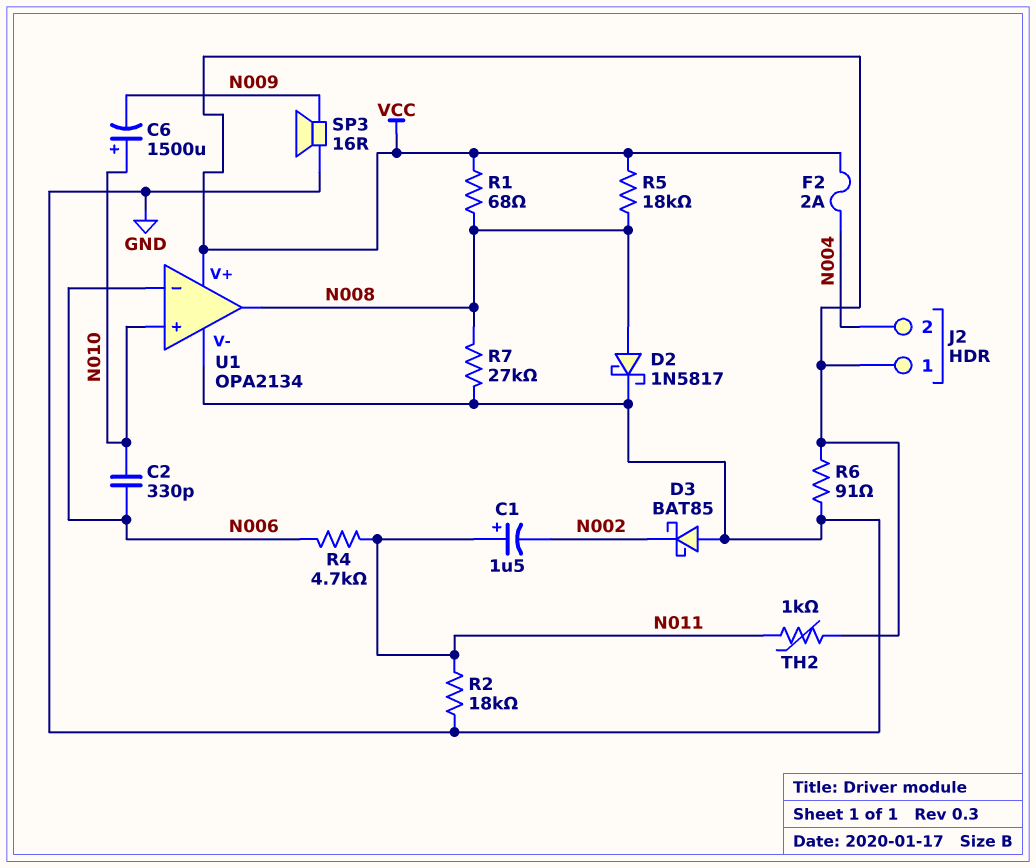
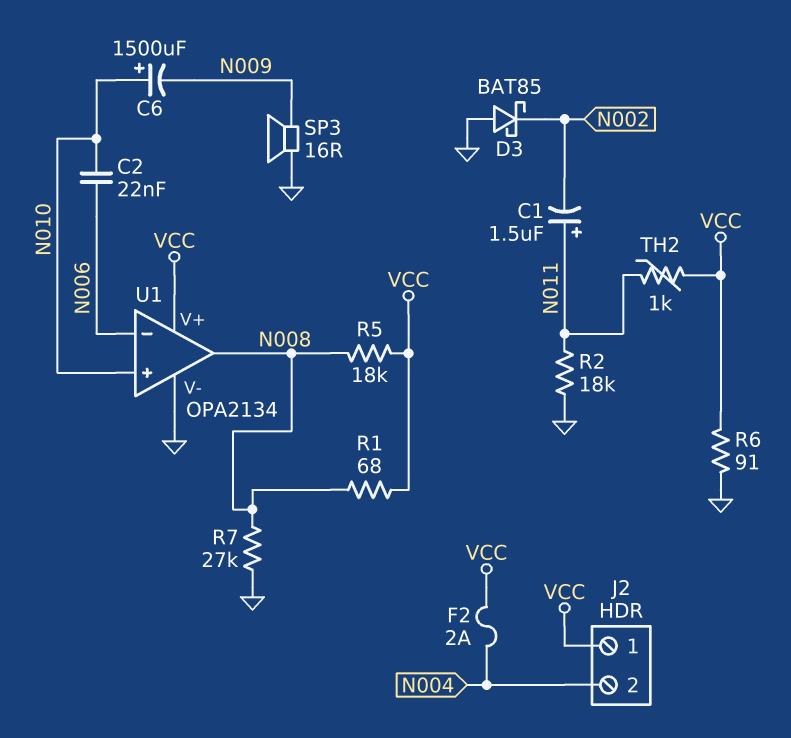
C2: 330pF (N006, N010) -> 22nF (N006, N010)
D2: schottky 1N5817 (A N008, K GND) -> none
R4: 4.7k (N006, N011) -> none

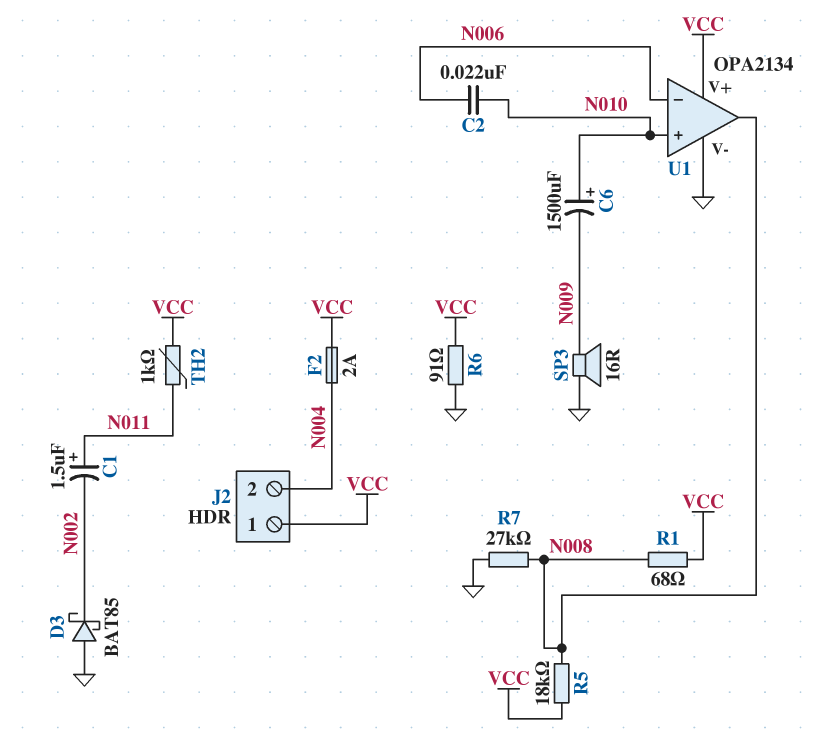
R2: 18k (GND, N011) -> none

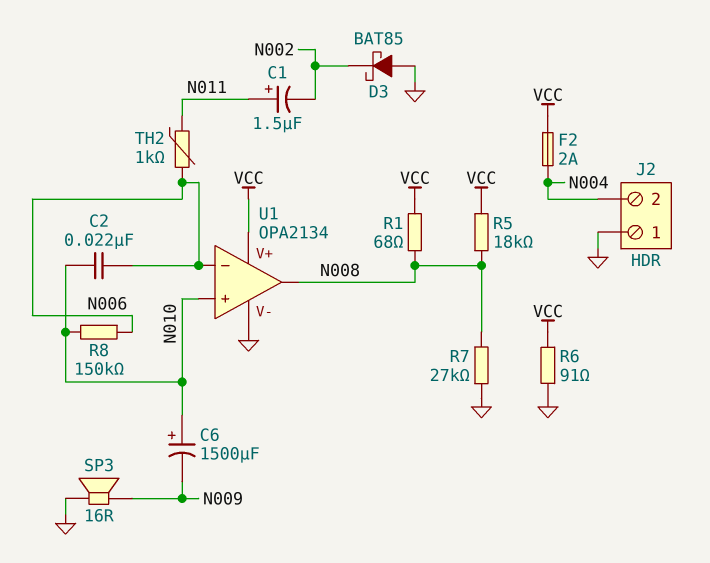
J2 pin 1: VCC -> GND
R8: none -> 150k (N006, N010)
TH2: 1k (N011, VCC) -> 1k (N006, N011)

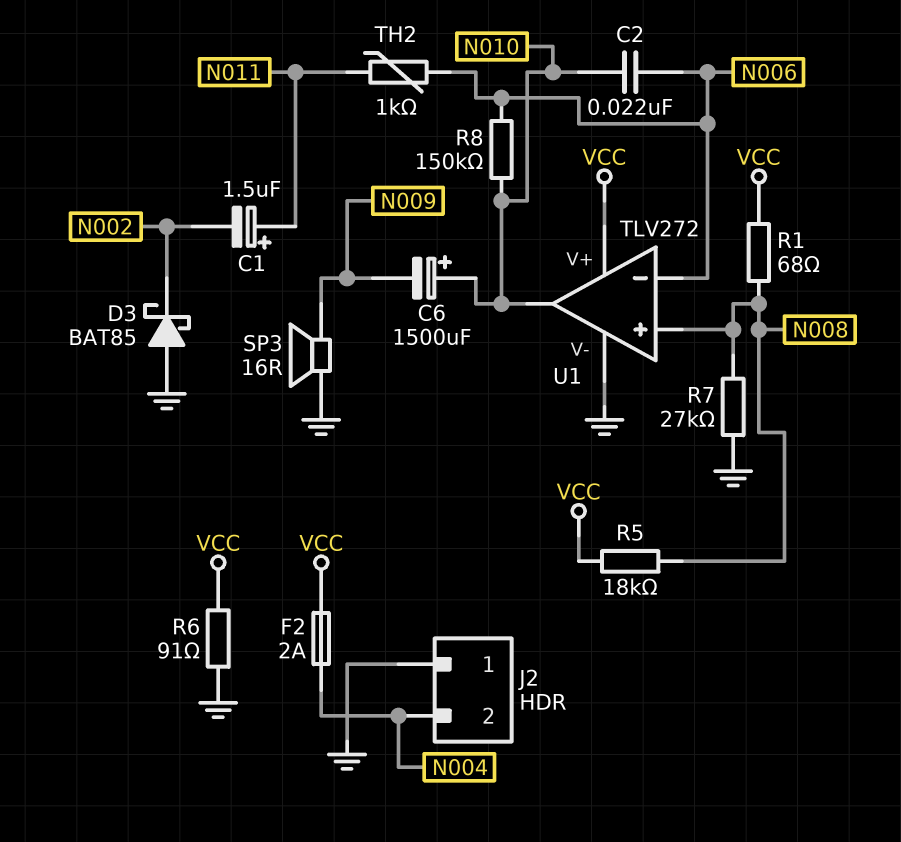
U1: OPA2134 -> TLV272
U1 pin in+: N010 -> N008
U1 pin out: N008 -> N010

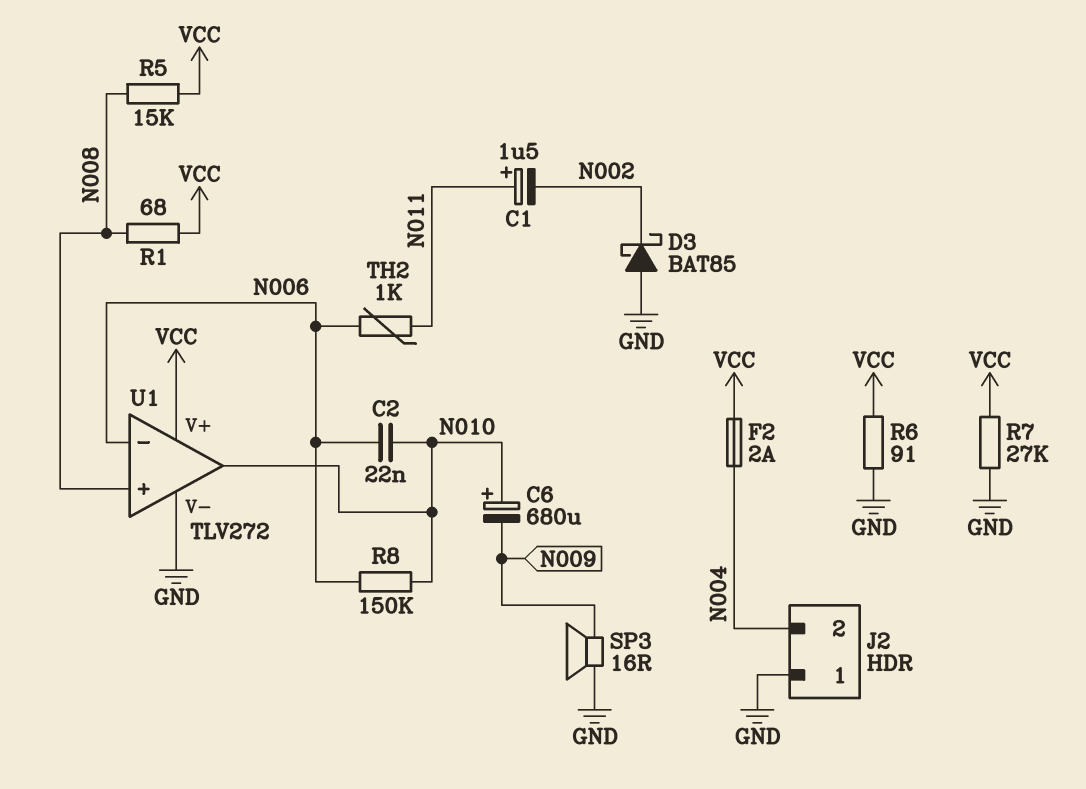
C6: 1500uF (plus N010, minus N009) -> 680uF (plus N010, minus N009)
R5: 18k (N008, VCC) -> 15k (N008, VCC)
R7: 27k (GND, N008) -> 27k (GND, VCC)

